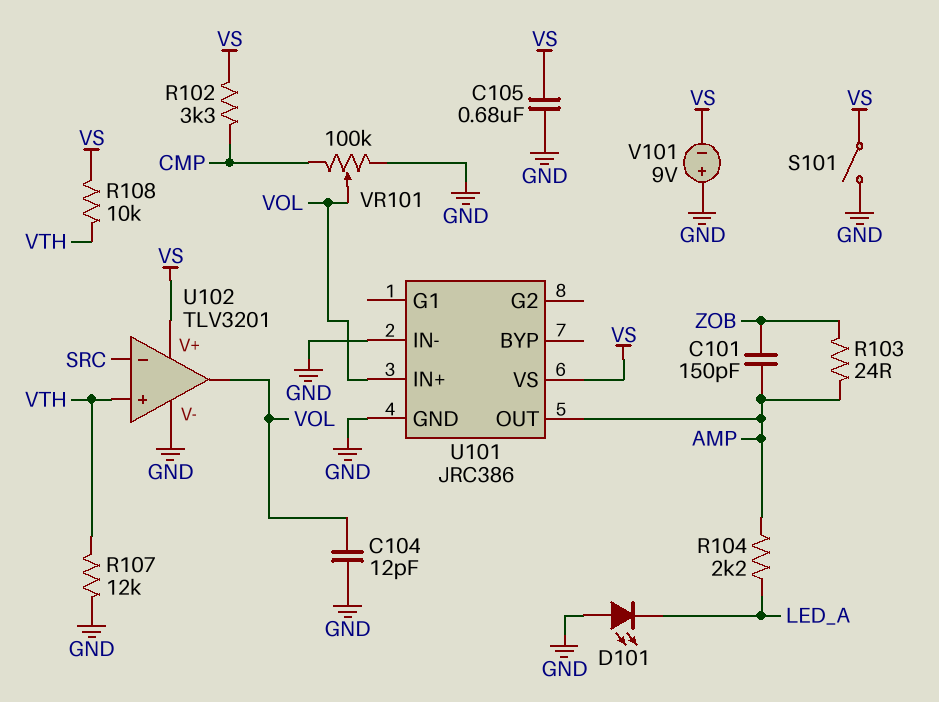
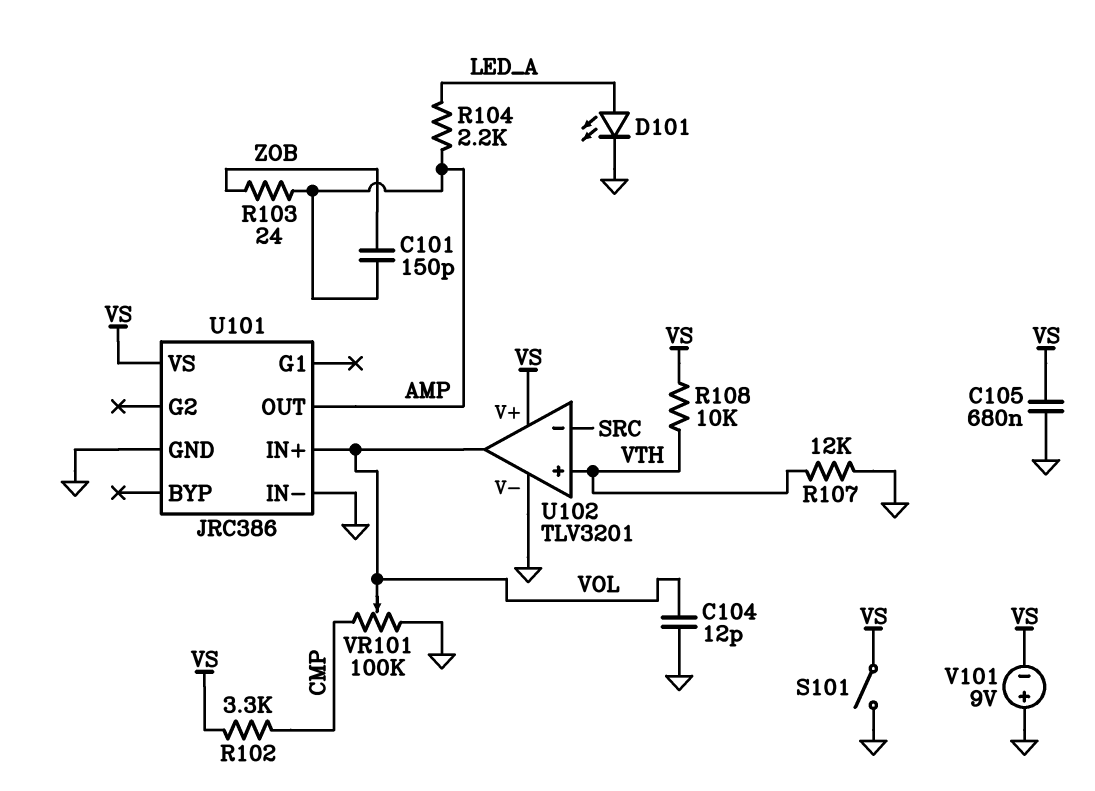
D101: LED (A GND, K LED_A) -> LED (A LED_A, K GND)

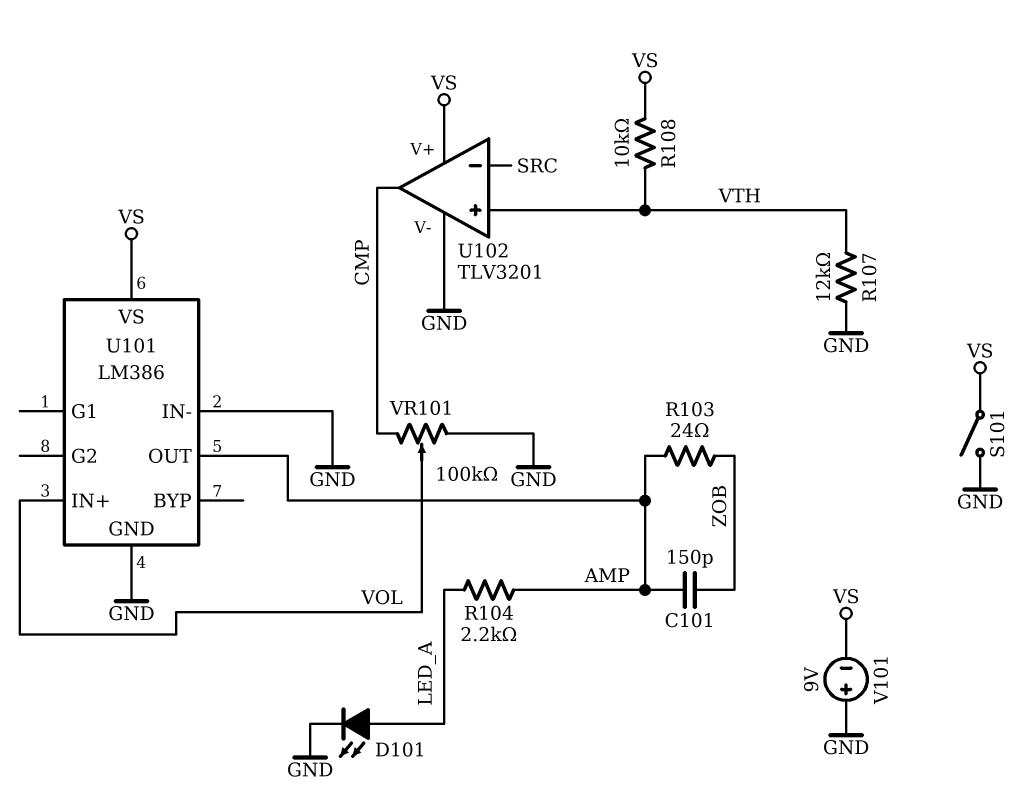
C104: 12pF (GND, VOL) -> none
C105: 680nF (GND, VS) -> none
R102: 3.3k (CMP, VS) -> none
U101: JRC386 -> LM386
U102 pin out: VOL -> CMP

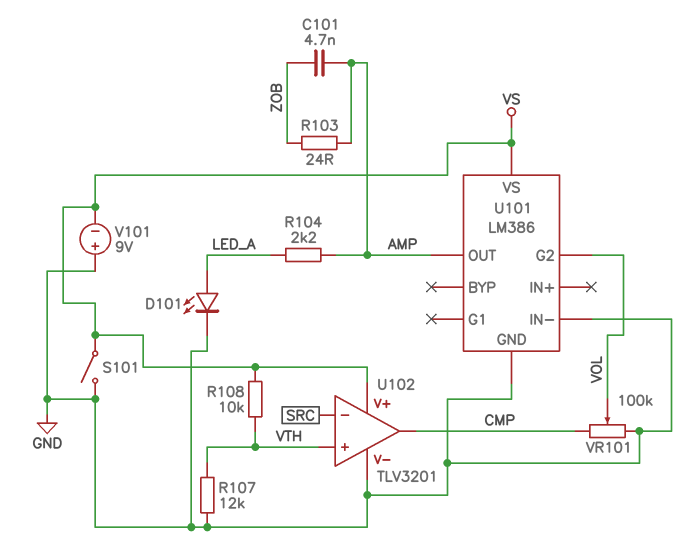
C101: 150pF (AMP, ZOB) -> 4.7nF (AMP, ZOB)
U101 pin G2: none -> VOL
U101 pin IN+: VOL -> none

